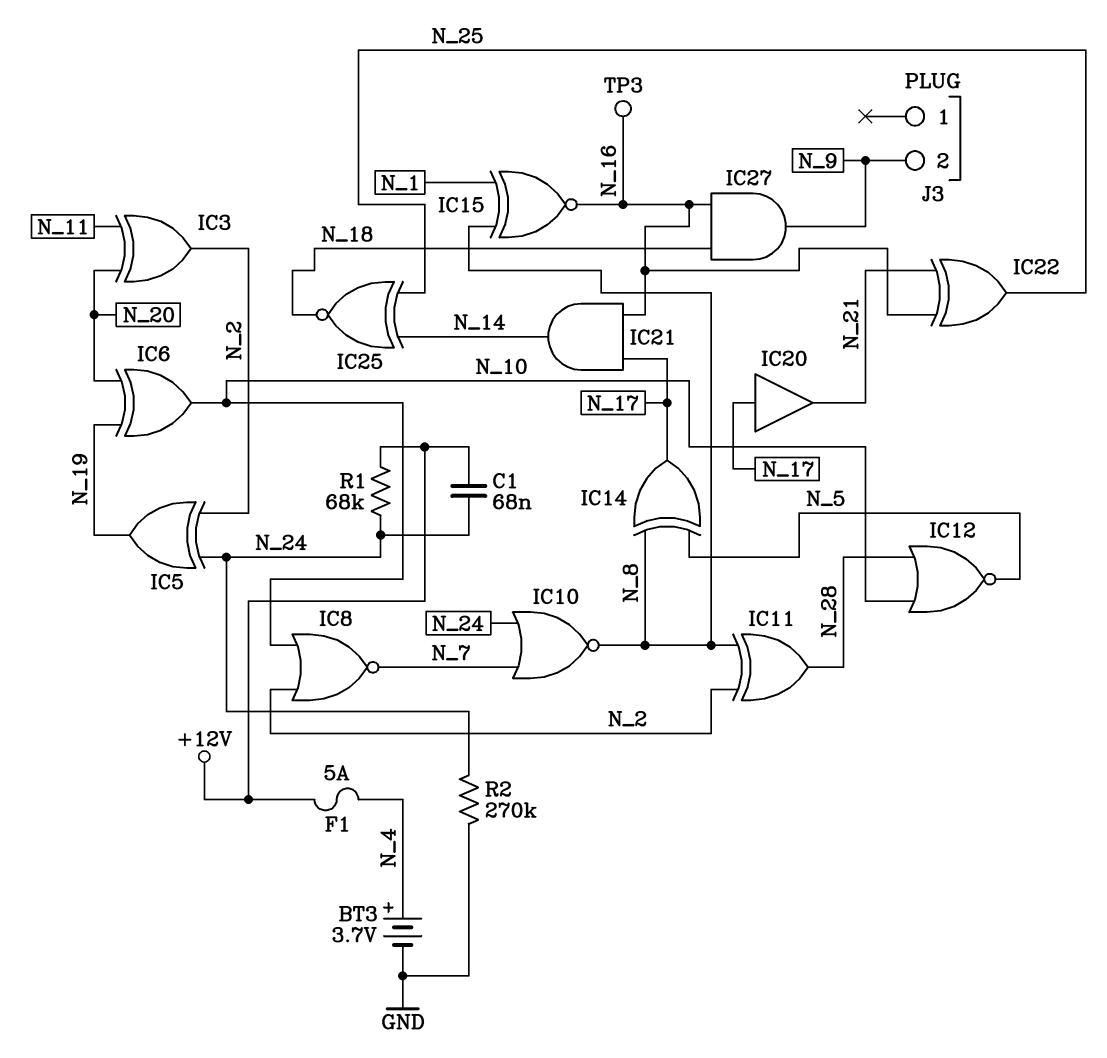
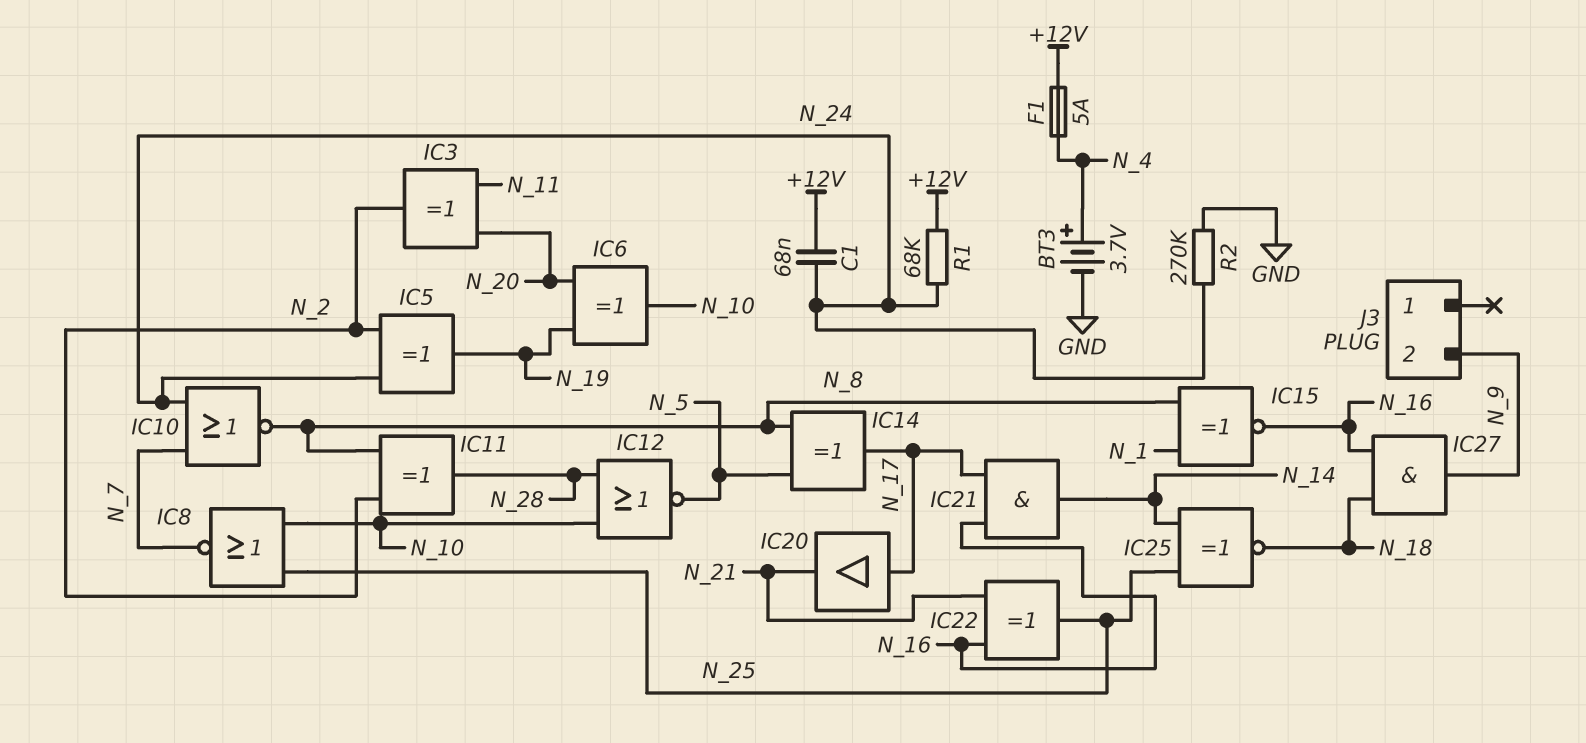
IC8: NOR (in N_2, in N_10, out N_7) -> NOR (in N_10, in N_25, out N_7)
TP3: test point (N_16) -> none

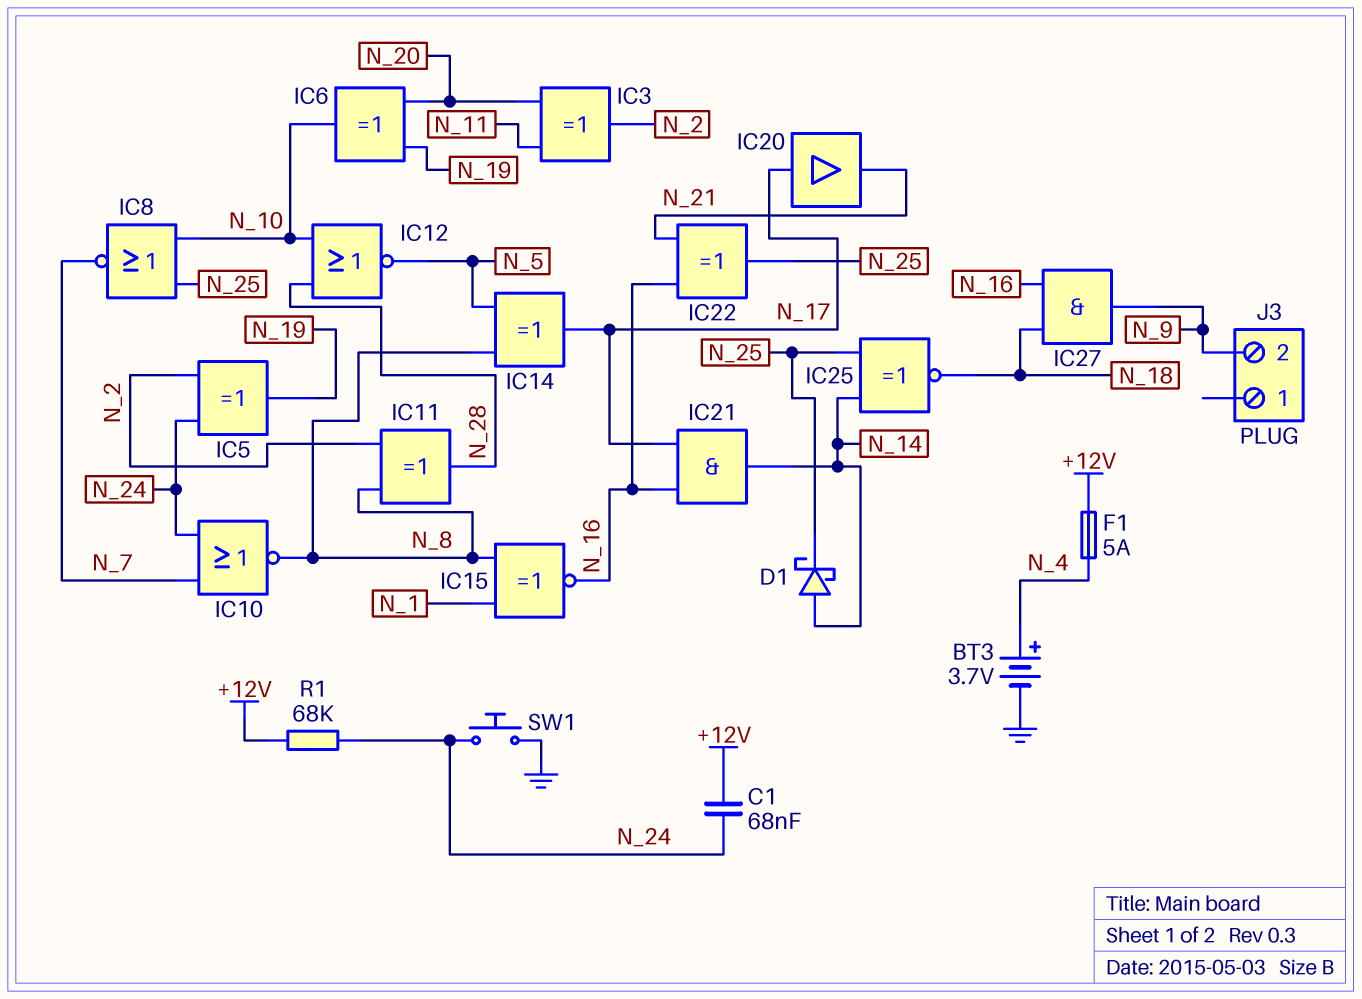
D1: none -> schottky (A N_14, K N_25)
R2: 270k (GND, N_24) -> none
SW1: none -> button (GND, N_24)

